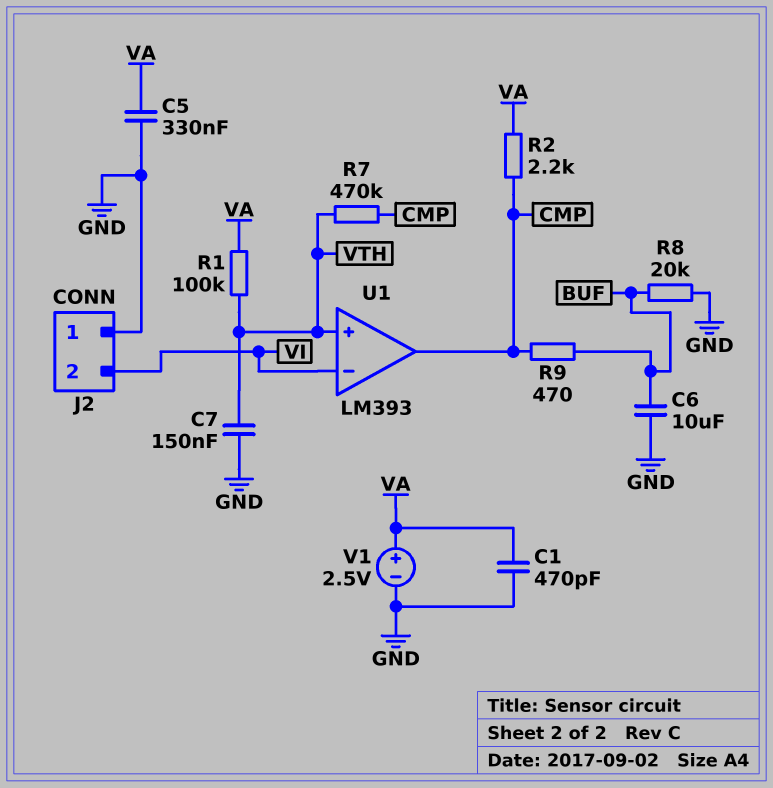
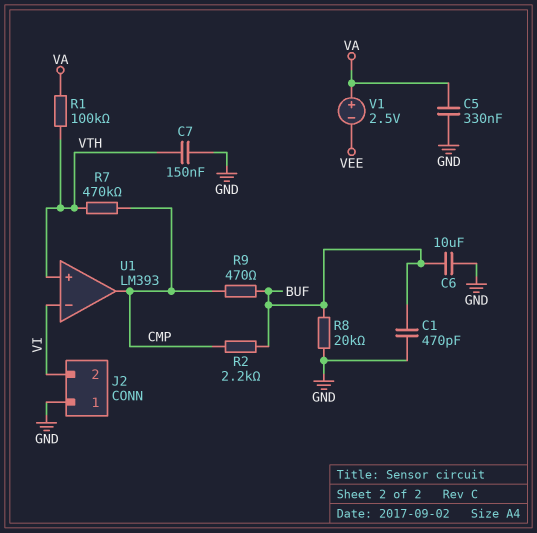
C1: 470pF (GND, VA) -> 470pF (BUF, GND)
R2: 2.2k (CMP, VA) -> 2.2k (BUF, CMP)
V1: 2.5V (plus VA, minus GND) -> 2.5V (plus VA, minus VEE)

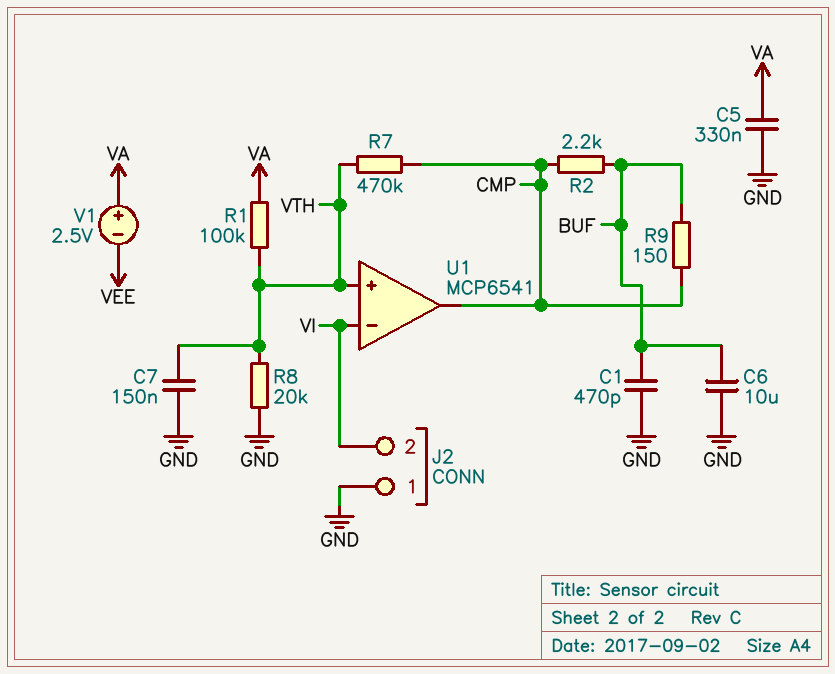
R8: 20k (BUF, GND) -> 20k (GND, VTH)
R9: 470 (BUF, CMP) -> 150 (BUF, CMP)
U1: LM393 -> MCP6541

